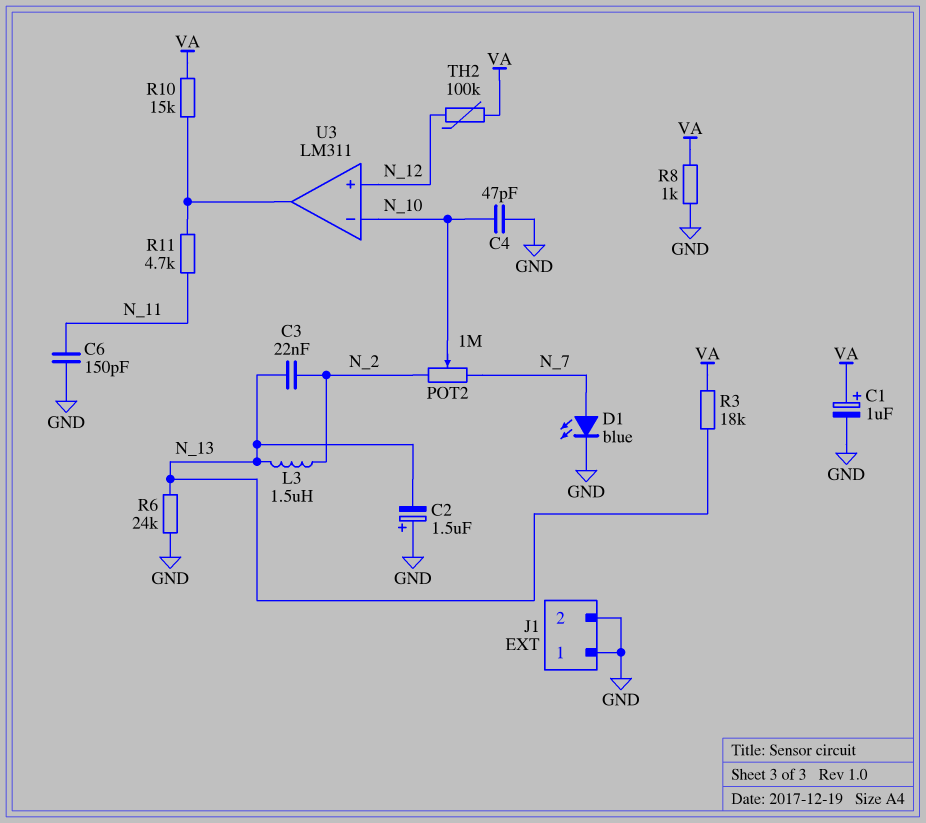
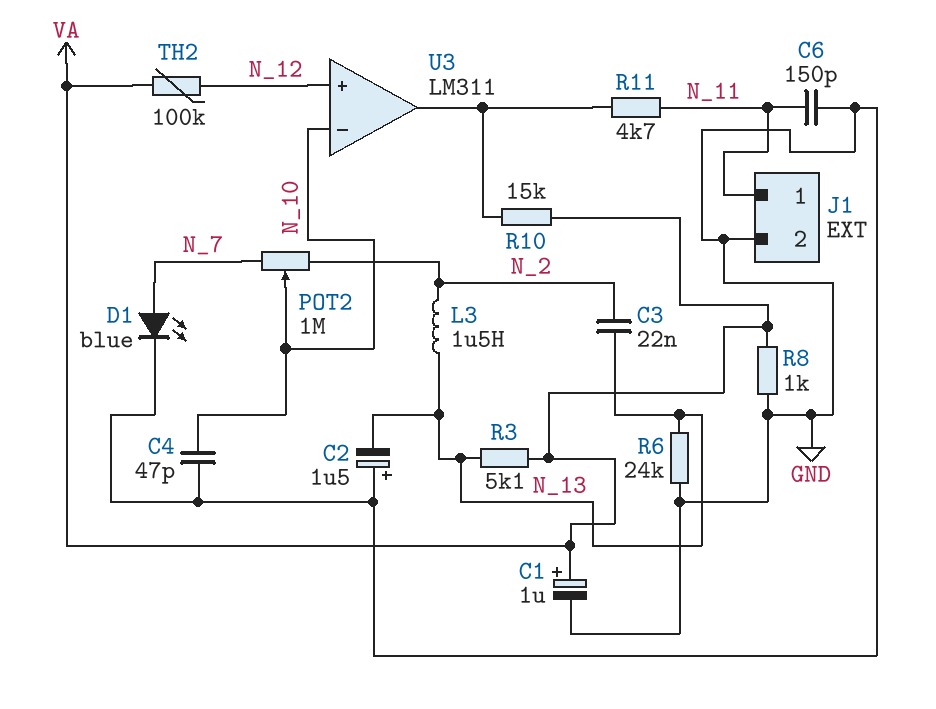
J1 pin 1: GND -> N_11
R3: 18k (N_13, VA) -> 5.1k (N_13, VA)

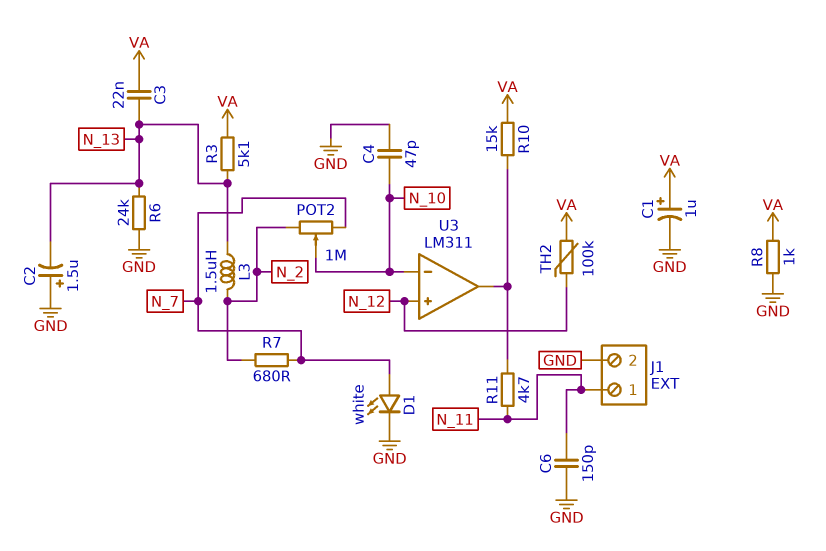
C3: 22nF (N_2, N_13) -> 22nF (N_13, VA)
D1: LED blue (A N_7, K GND) -> LED white (A N_7, K GND)
R7: none -> 680 (N_2, N_7)

